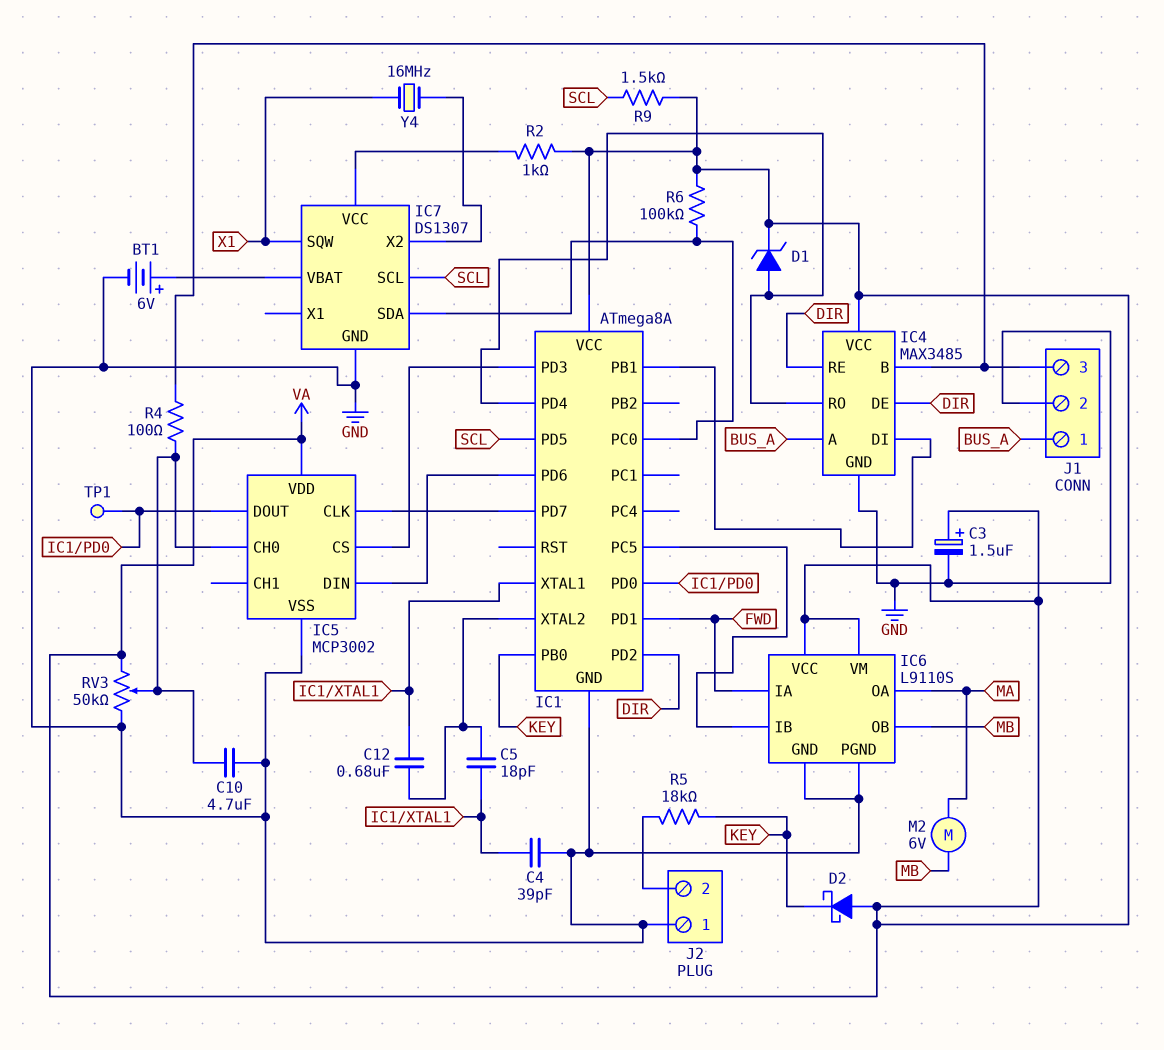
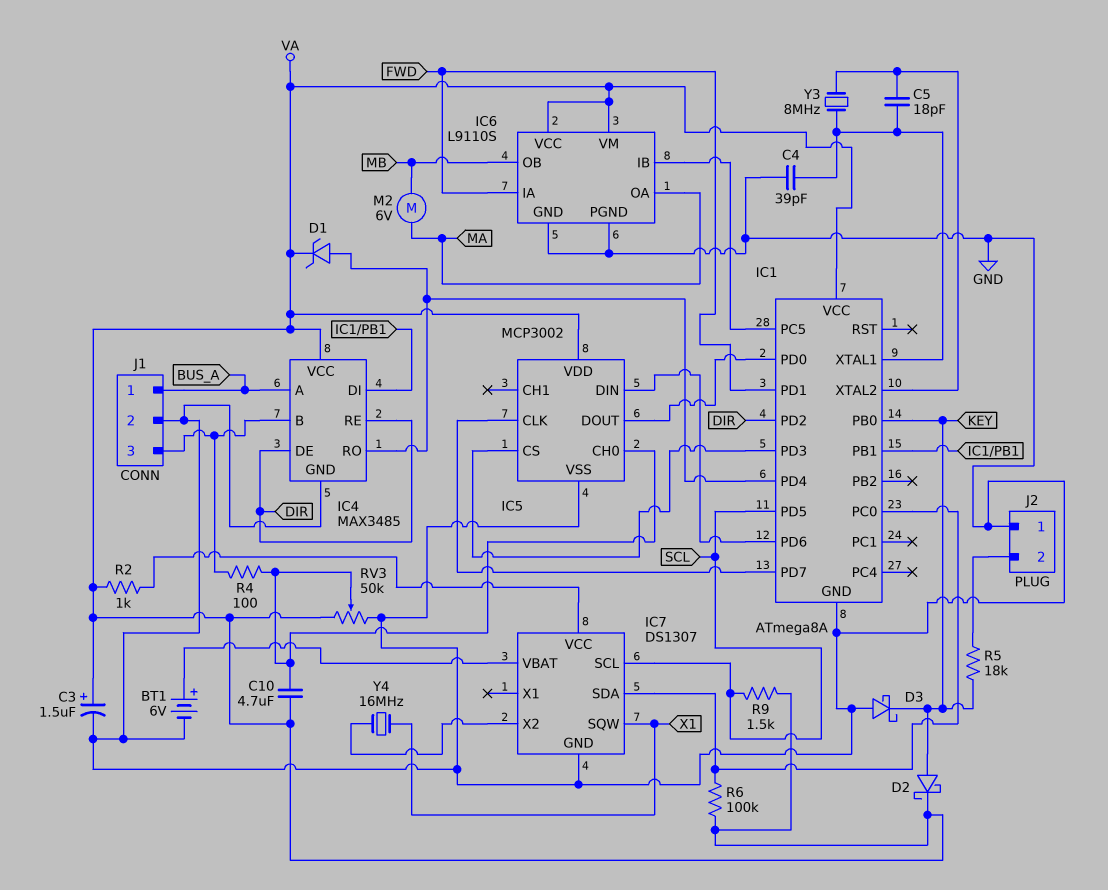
C10: 4.7uF (GND, IC5/CH0) -> 4.7uF (IC5/CH0, VA)
C12: 680nF (IC1/XTAL1, IC1/XTAL2) -> none
D2: schottky (A VA, K KEY) -> schottky (A KEY, K VA)
D3: none -> schottky (A GND, K KEY)
TP1: test point (IC1/PD0) -> none
Y3: none -> 8MHz (IC1/XTAL1, IC1/XTAL2)

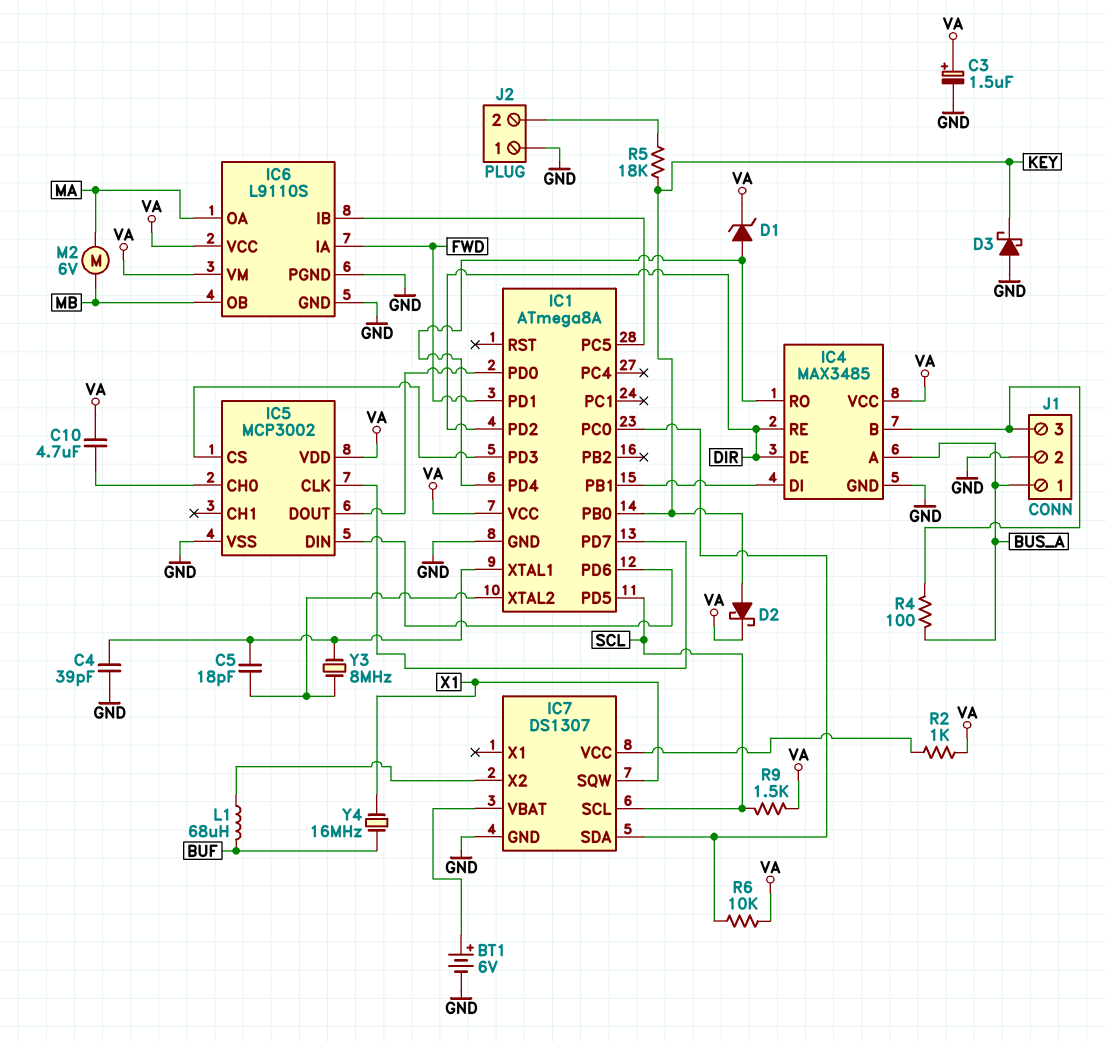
L1: none -> 68uH (BUF, IC7/X2)
R4: 100 (IC4/B, IC5/CH0) -> 100 (BUS_A, IC4/B)
R6: 100k (IC1/PC0, VA) -> 10k (IC1/PC0, VA)
RV3: 50k (GND, VA, wiper IC5/CH0) -> none
Y4: 16MHz (IC7/X2, X1) -> 16MHz (BUF, X1)

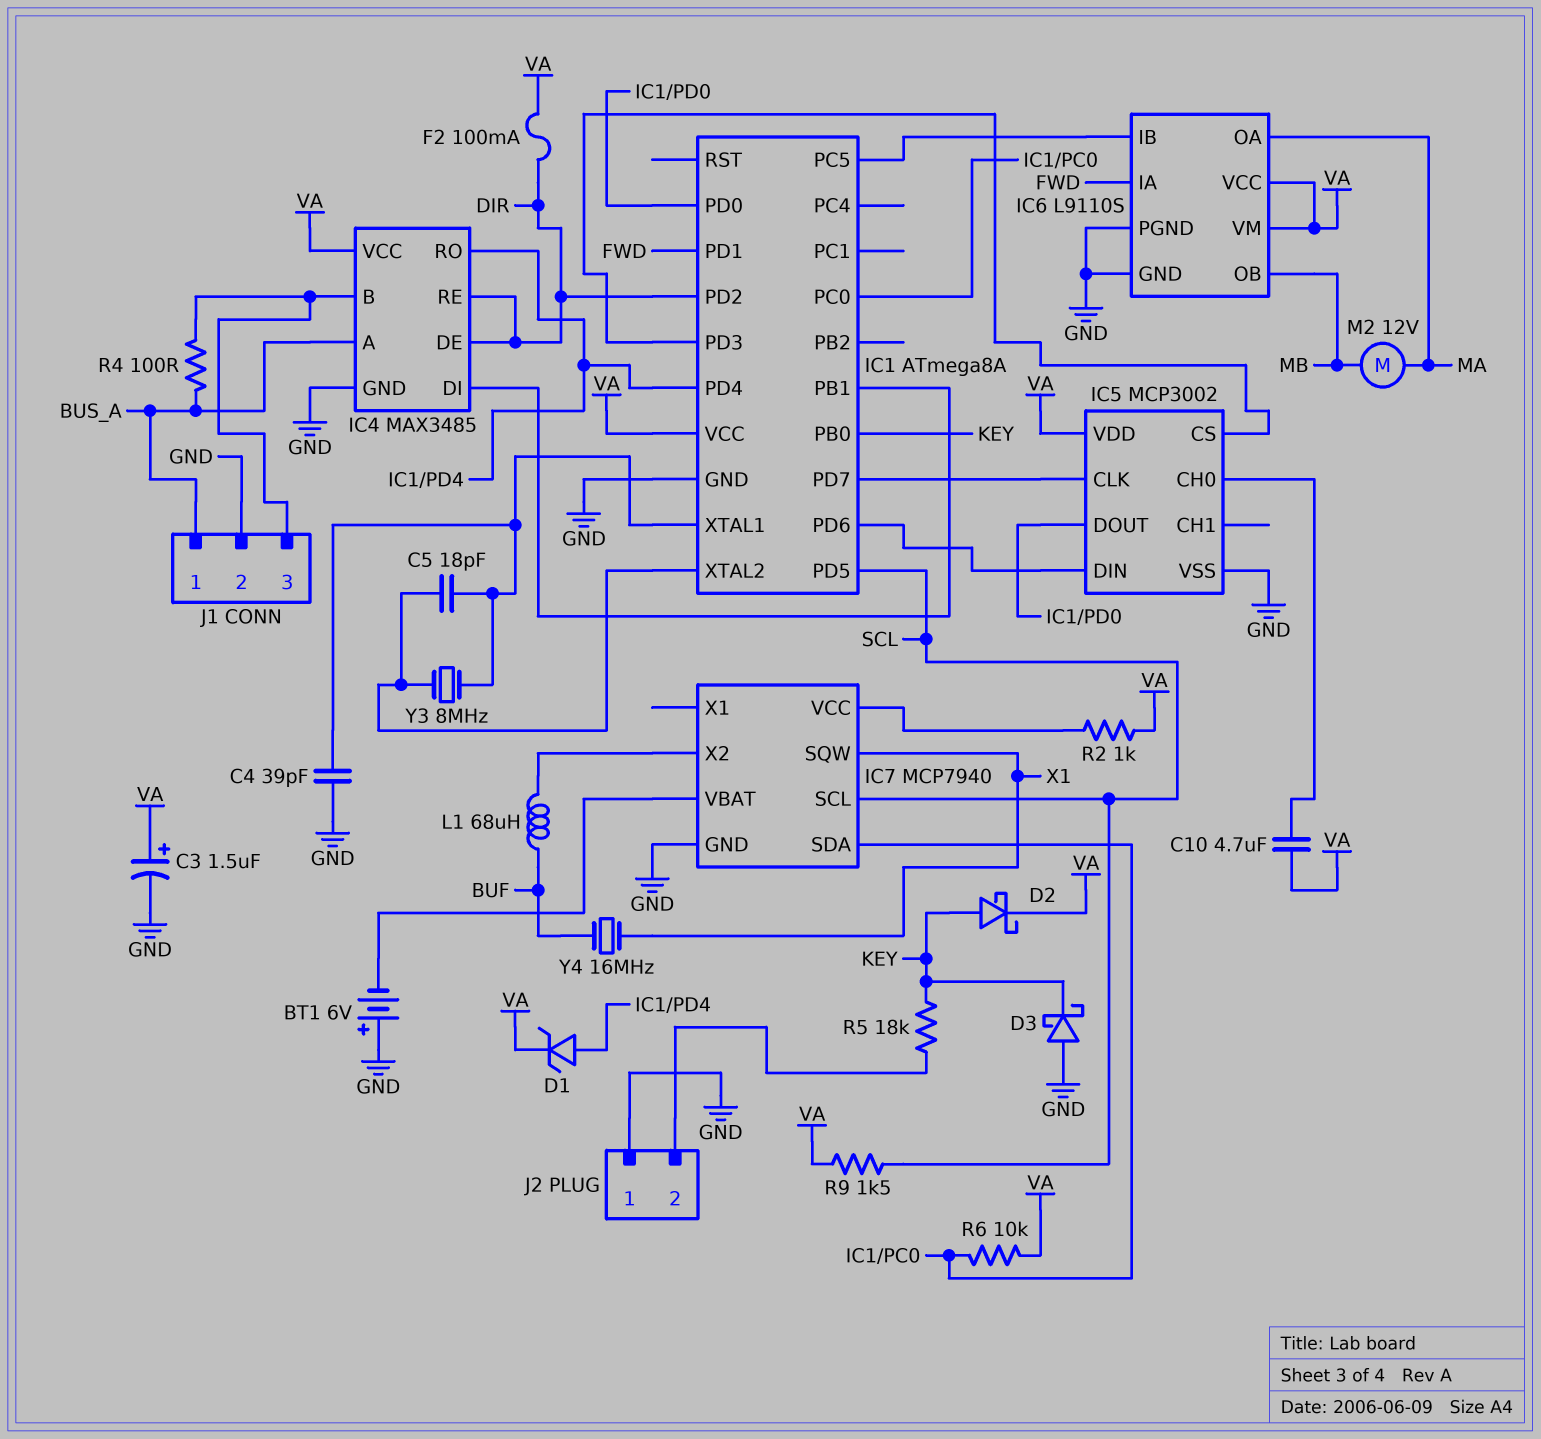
BT1: 6V (plus IC7/VBAT, minus GND) -> 6V (plus GND, minus IC7/VBAT)
F2: none -> 100mA (DIR, VA)
IC7: DS1307 -> MCP7940
M2: motor 6V (MA, MB) -> motor 12V (MA, MB)

